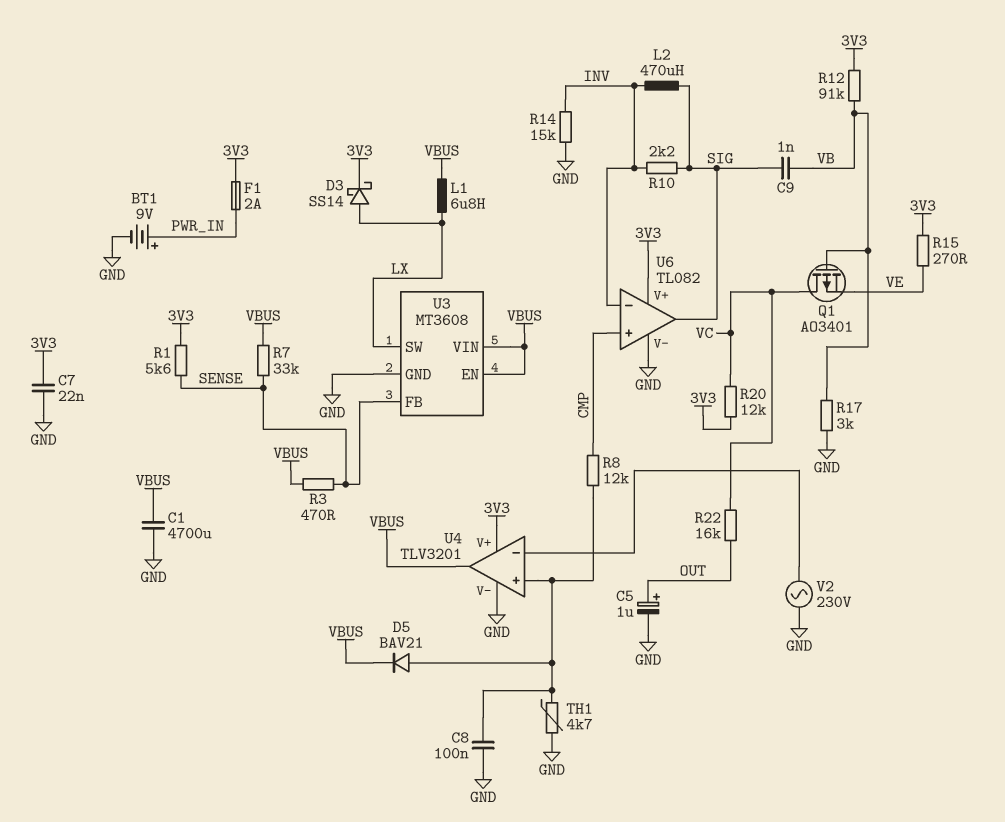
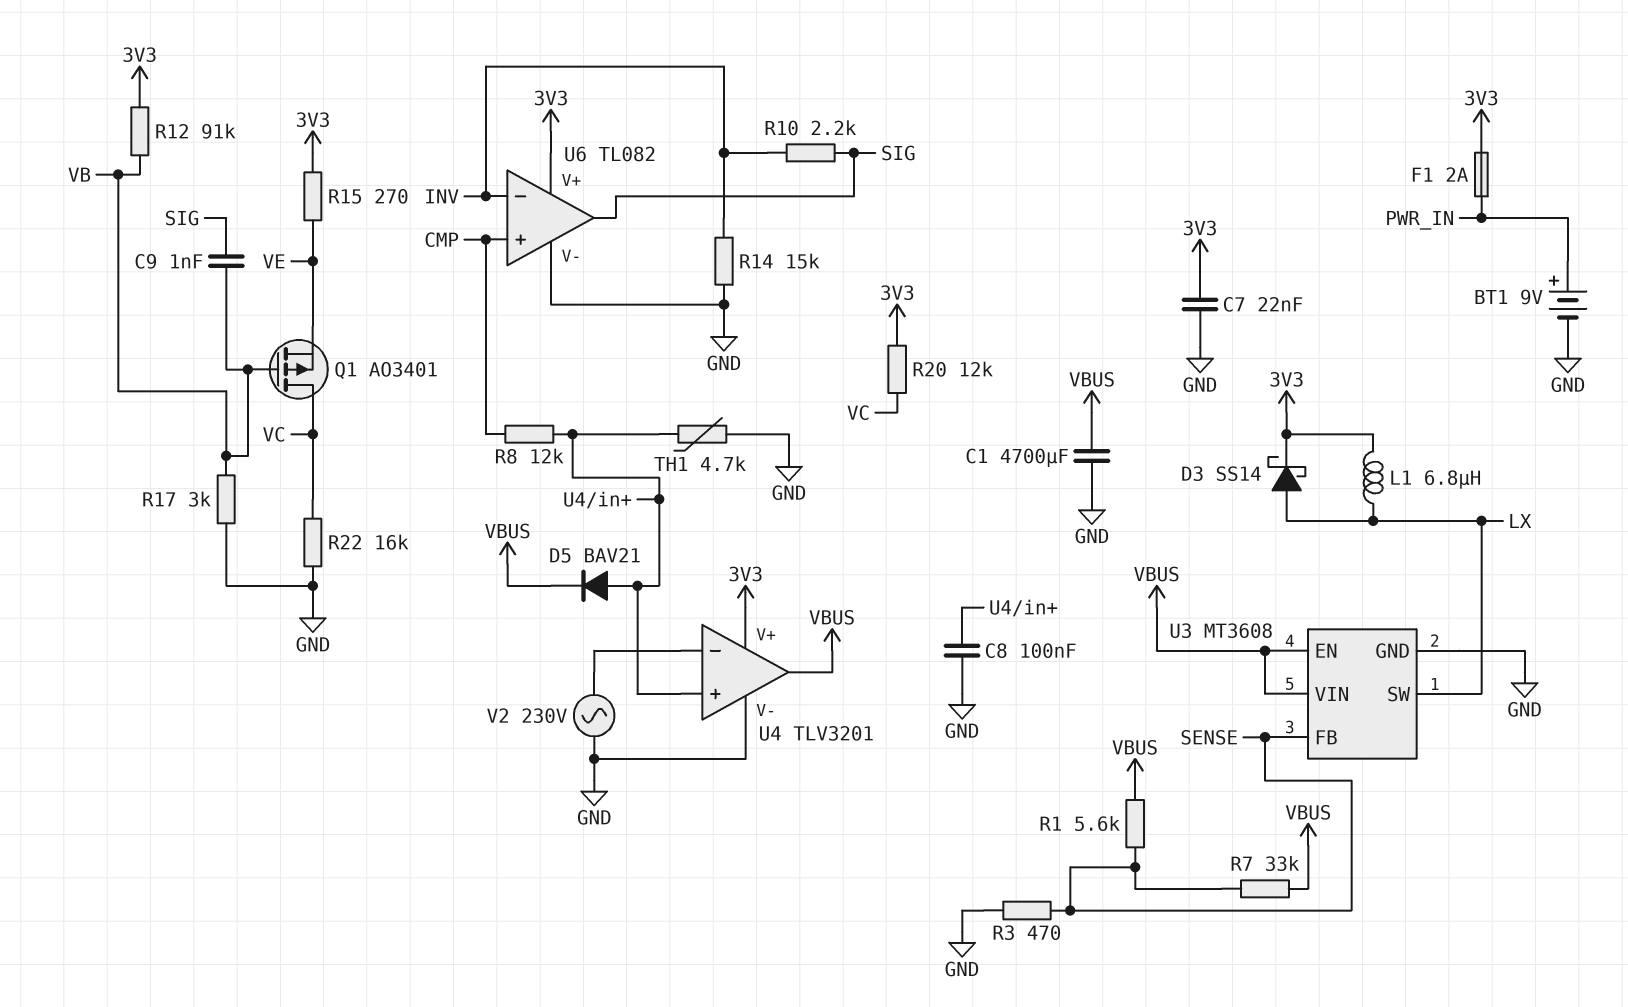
C5: 1uF (plus OUT, minus GND) -> none
L1: 6.8uH (LX, VBUS) -> 6.8uH (3V3, LX)
L2: 470uH (INV, SIG) -> none
R1: 5.6k (3V3, SENSE) -> 5.6k (SENSE, VBUS)
R3: 470 (SENSE, VBUS) -> 470 (GND, SENSE)
R22: 16k (OUT, VC) -> 16k (GND, VC)

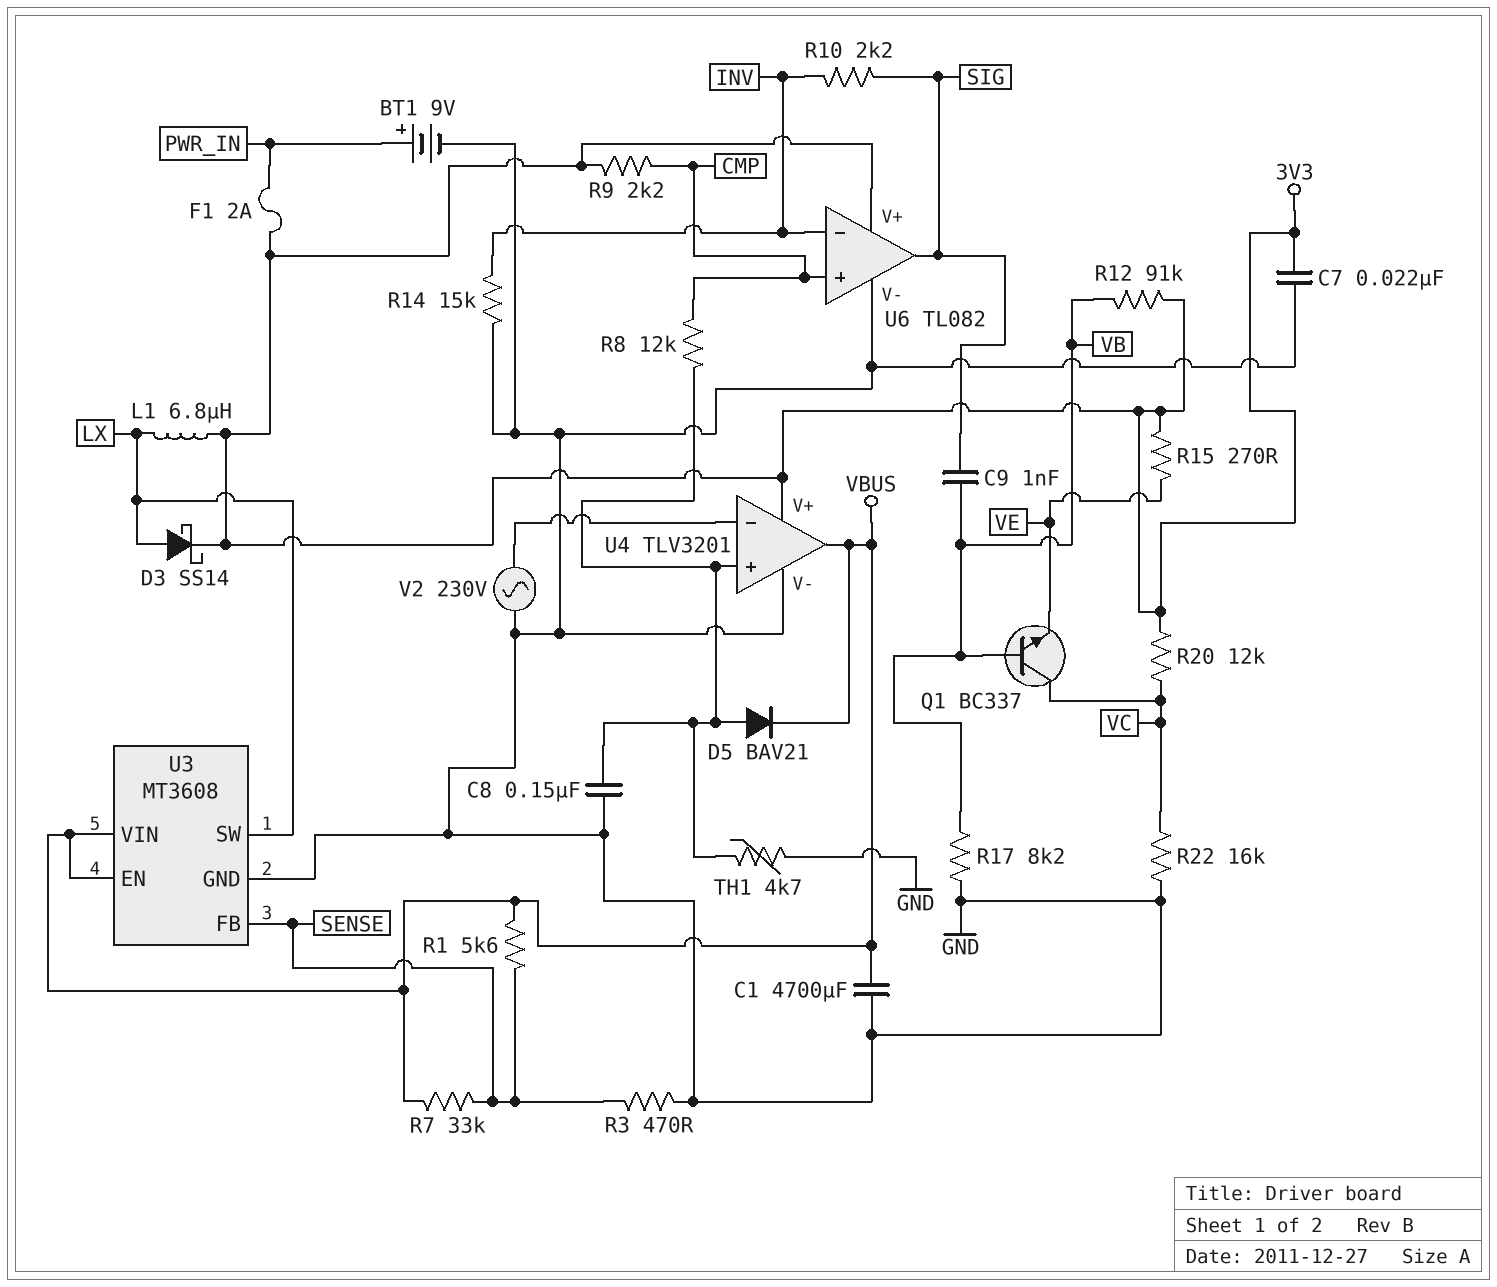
C8: 100nF (GND, U4/in+) -> 150nF (GND, U4/in+)
Q1: PMOS AO3401 (G VB, D VC, S VE) -> NPN BC337 (B VB, C VC, E VE)
R9: none -> 2.2k (3V3, CMP)
R17: 3k (GND, VB) -> 8.2k (GND, VB)

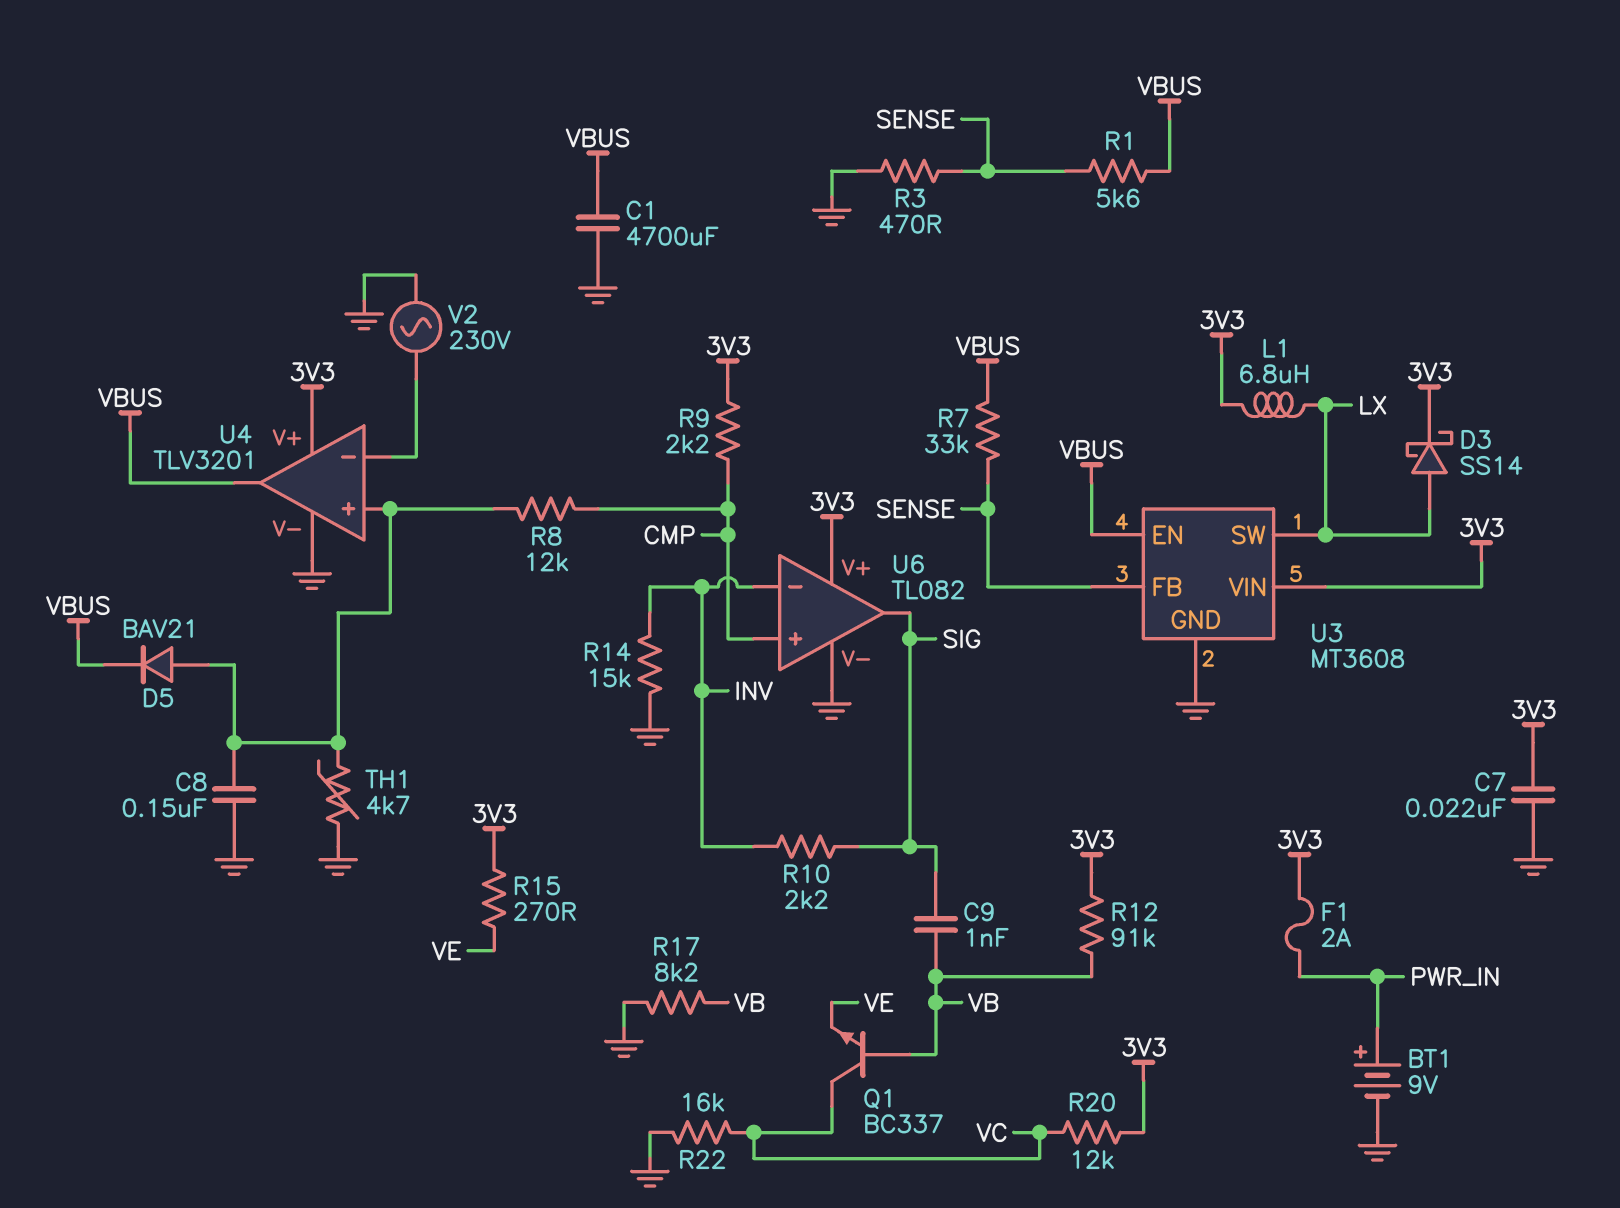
U3 pin VIN: VBUS -> 3V3

